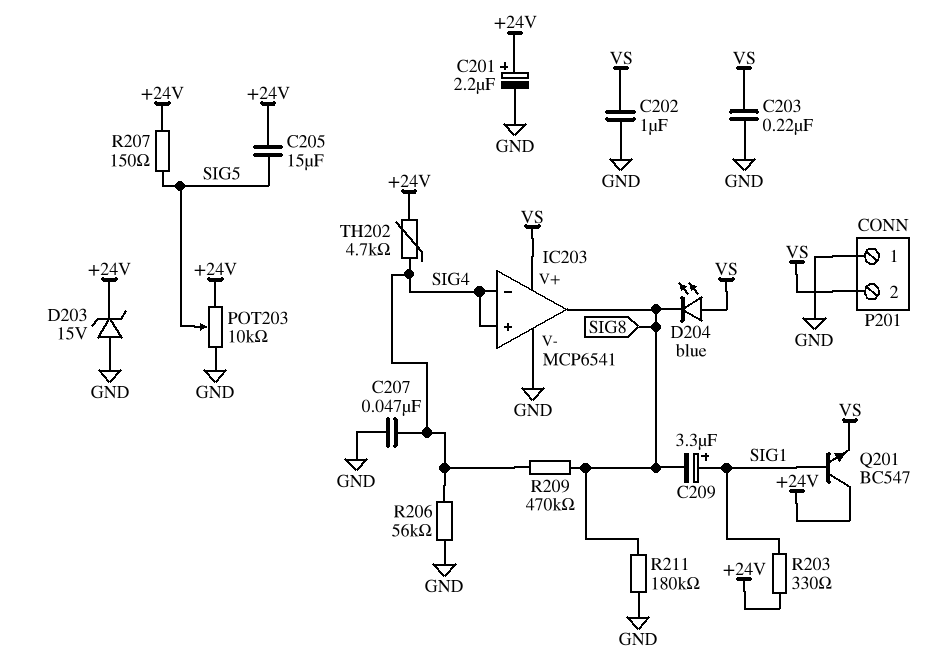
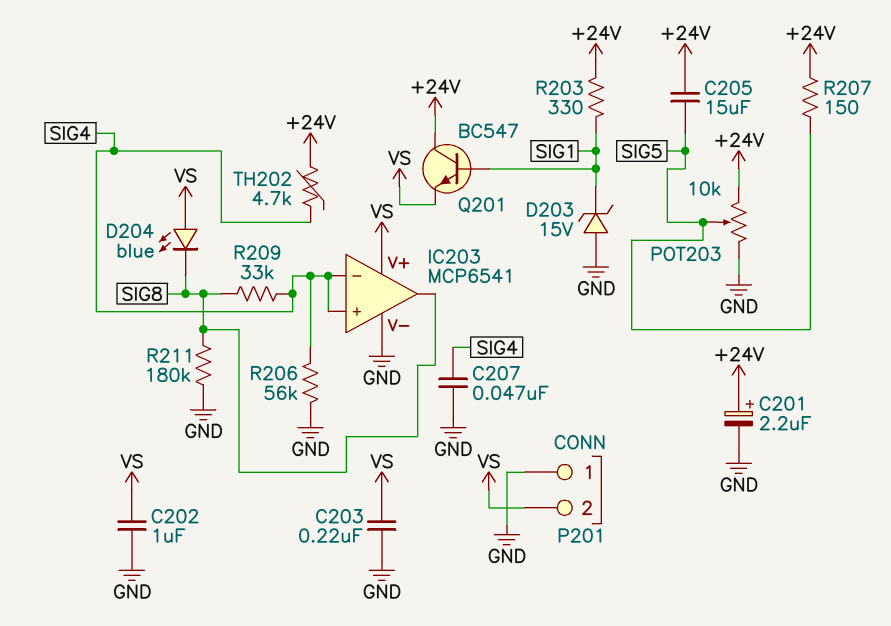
C209: 3.3uF (plus SIG1, minus SIG8) -> none
D203: zener 15V (A GND, K +24V) -> zener 15V (A GND, K SIG1)
R209: 470k (SIG4, SIG8) -> 33k (SIG4, SIG8)

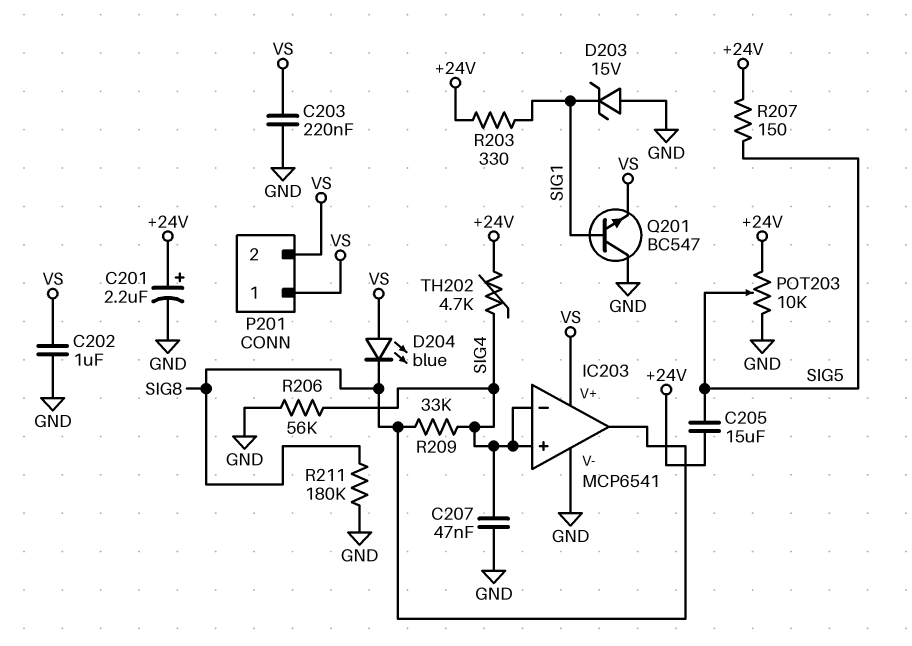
P201 pin 1: GND -> VS
Q201: NPN BC547 (B SIG1, C +24V, E VS) -> NPN BC547 (B SIG1, C GND, E VS)

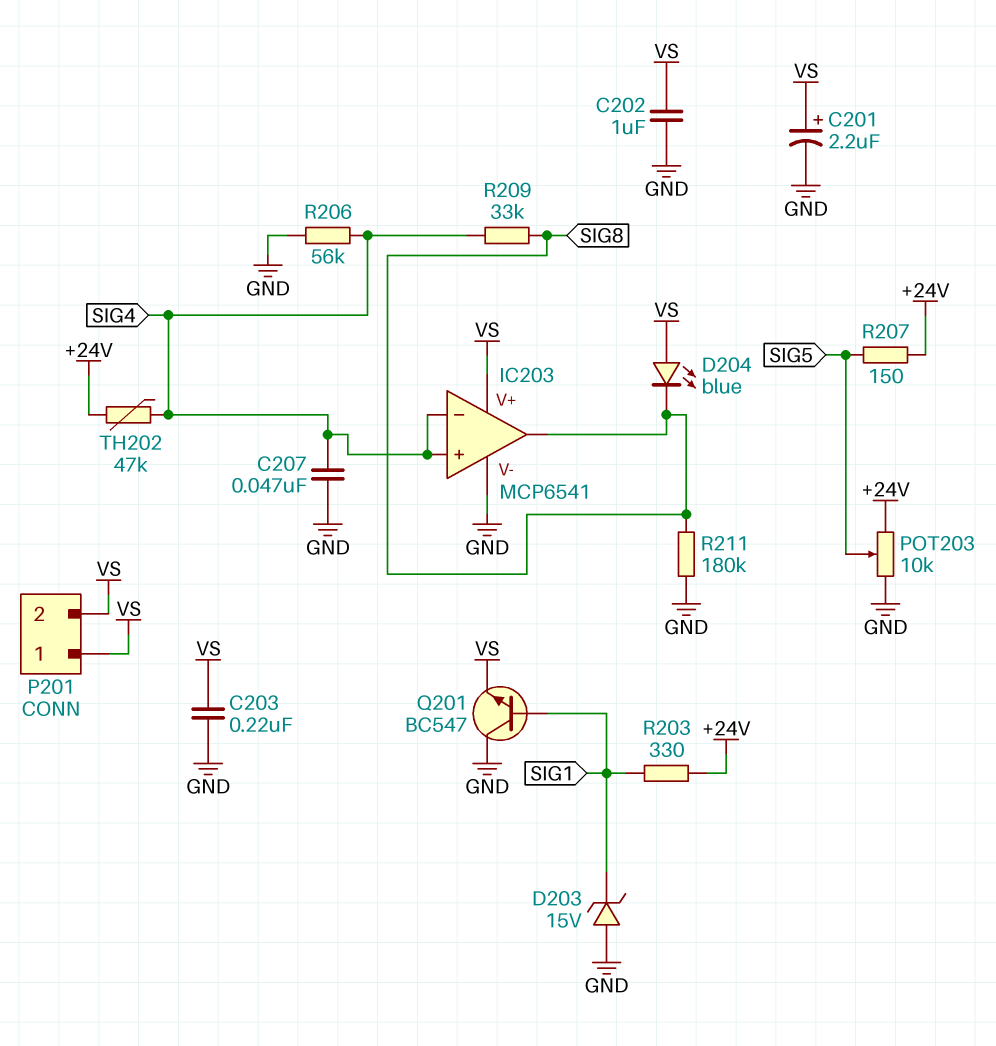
C201: 2.2uF (plus +24V, minus GND) -> 2.2uF (plus VS, minus GND)
C205: 15uF (+24V, SIG5) -> none
TH202: 4.7k (+24V, SIG4) -> 47k (+24V, SIG4)

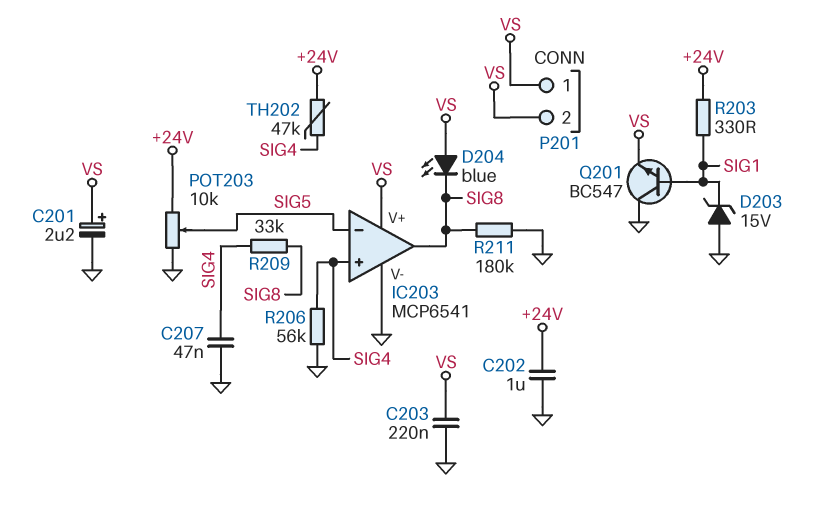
C202: 1uF (GND, VS) -> 1uF (+24V, GND)
IC203 pin in-: SIG4 -> SIG5
R207: 150 (+24V, SIG5) -> none

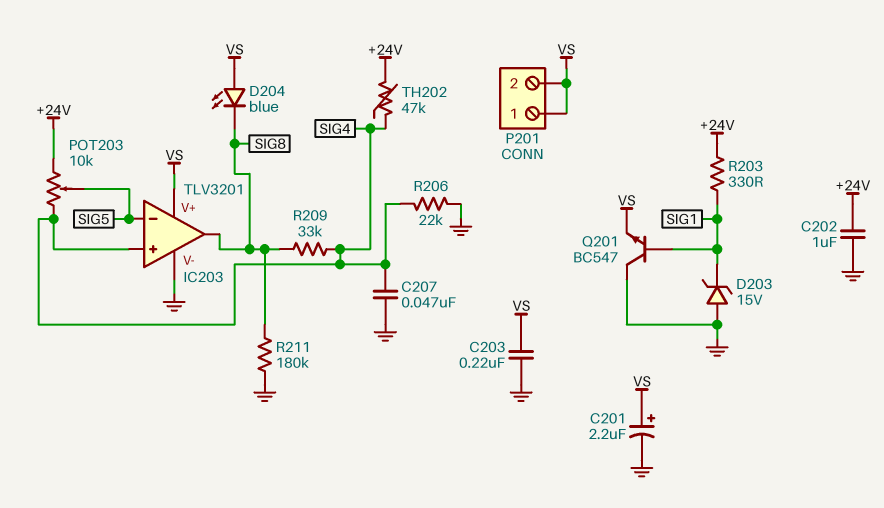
IC203: MCP6541 -> TLV3201
POT203: 10k (+24V, GND, wiper SIG5) -> 10k (+24V, SIG4, wiper SIG5)
R206: 56k (GND, SIG4) -> 22k (GND, SIG4)

